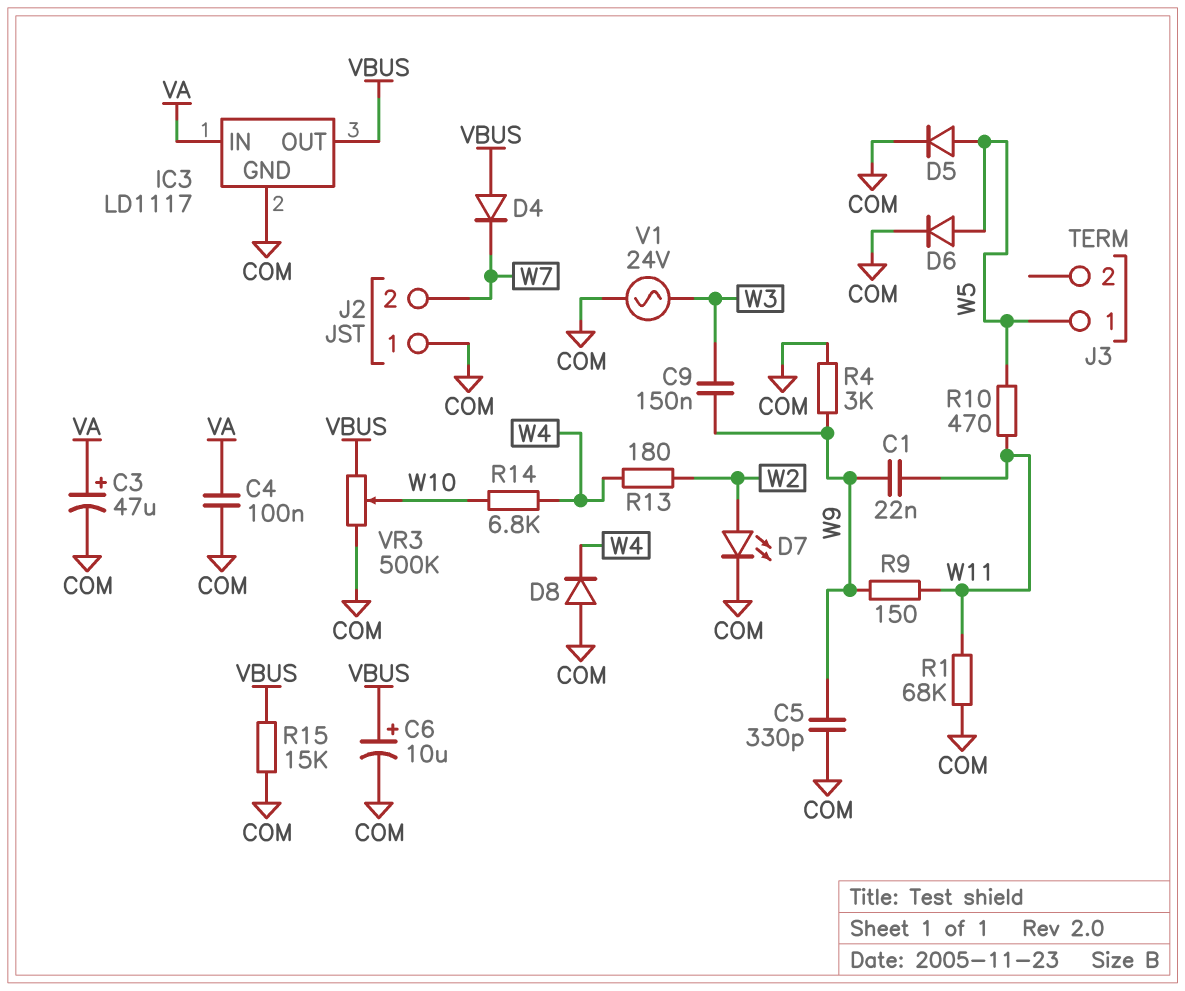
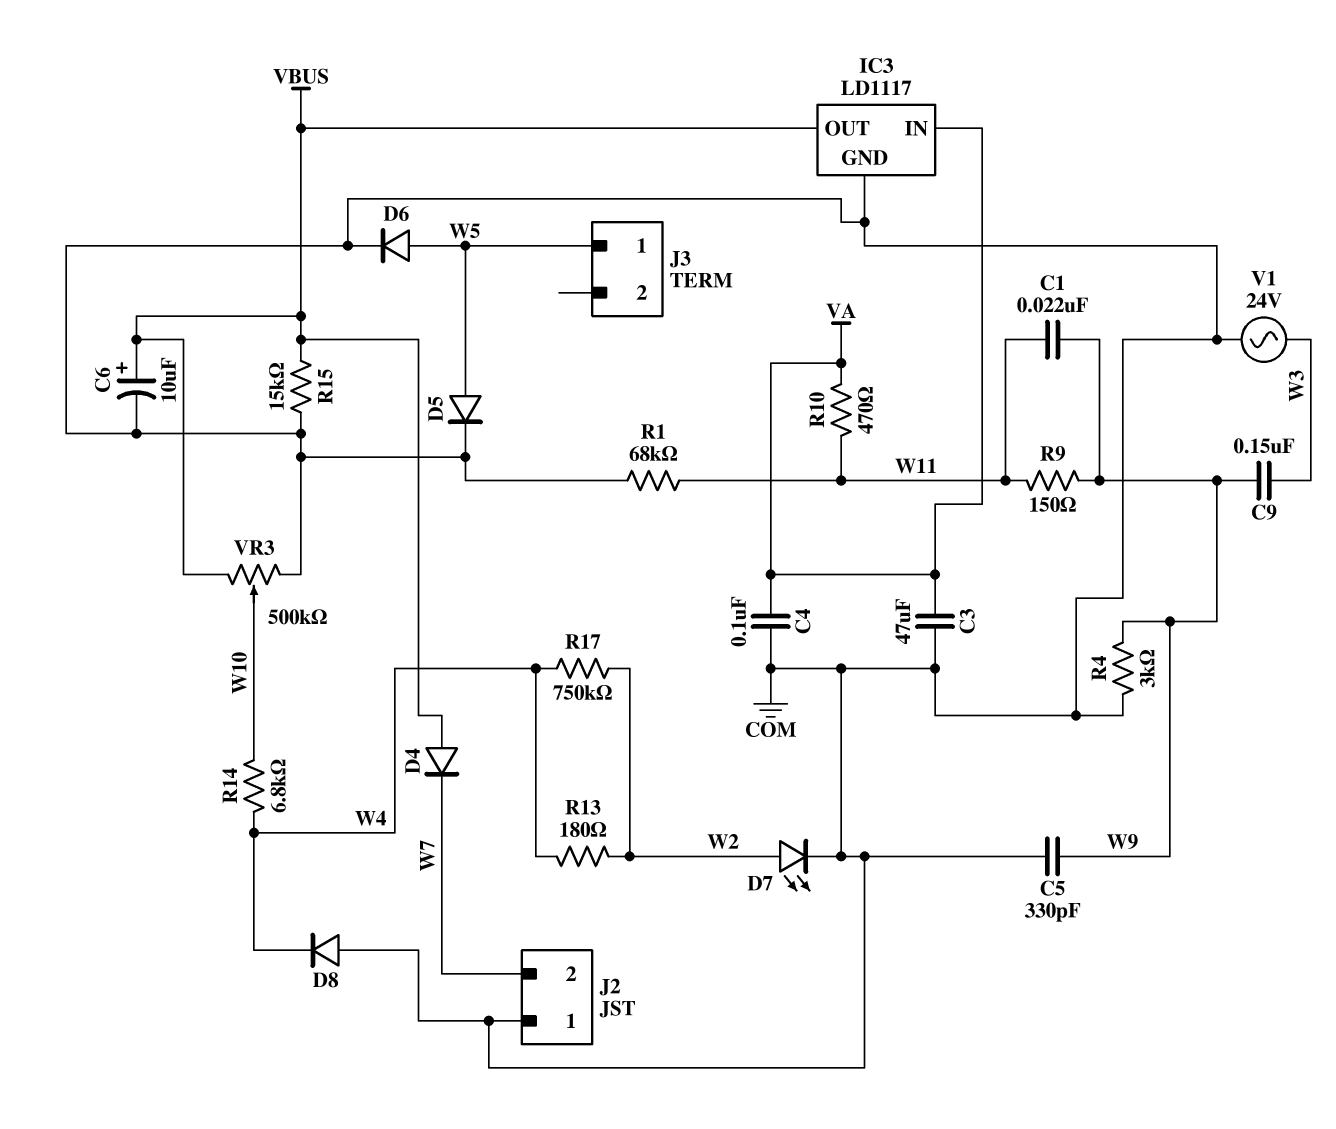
C3: 47uF (plus VA, minus COM) -> 47uF (COM, VA)
R10: 470 (W5, W11) -> 470 (VA, W11)
R17: none -> 750k (W2, W4)

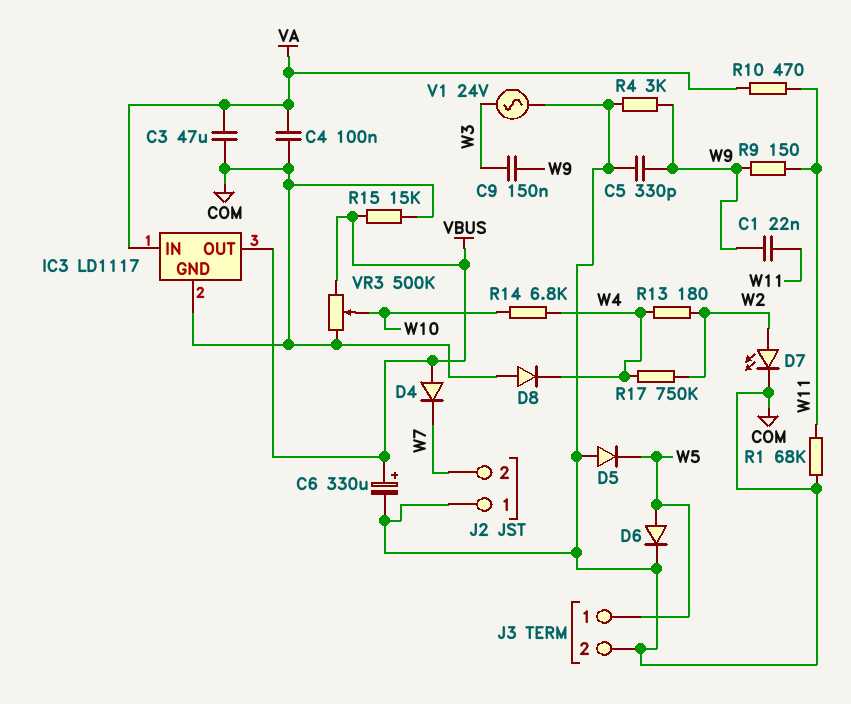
C6: 10uF (plus VBUS, minus COM) -> 330uF (plus VBUS, minus COM)
D5: diode (A W5, K COM) -> diode (A COM, K W5)
J3 pin 2: none -> COM

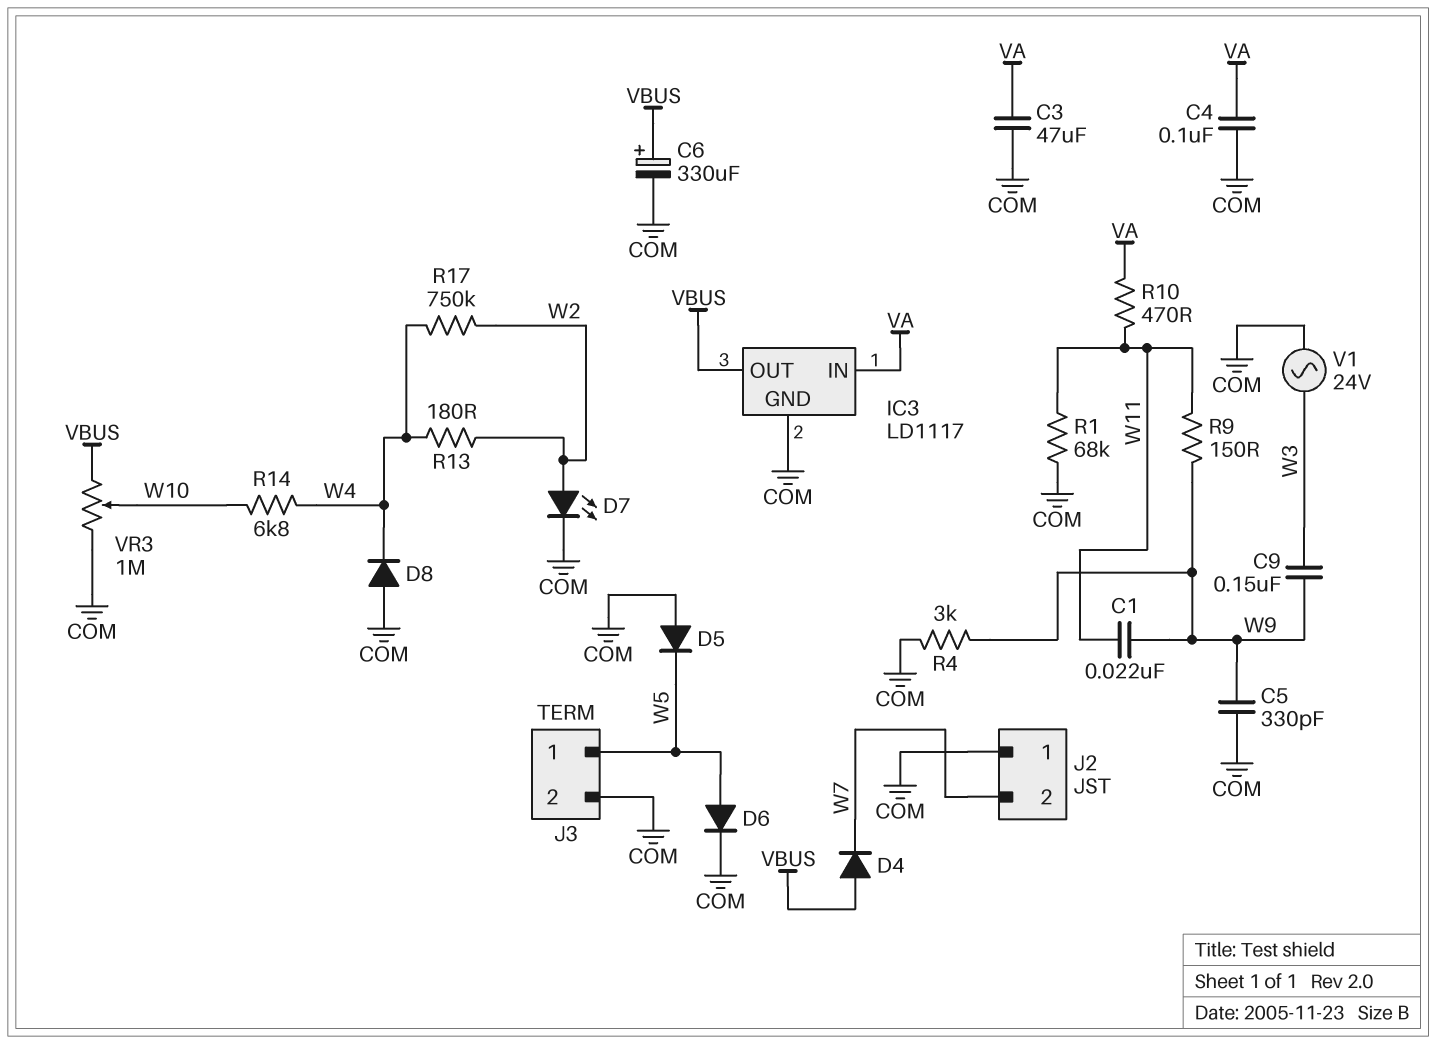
R15: 15k (COM, VBUS) -> none
VR3: 500k (COM, VBUS, wiper W10) -> 1M (COM, VBUS, wiper W10)

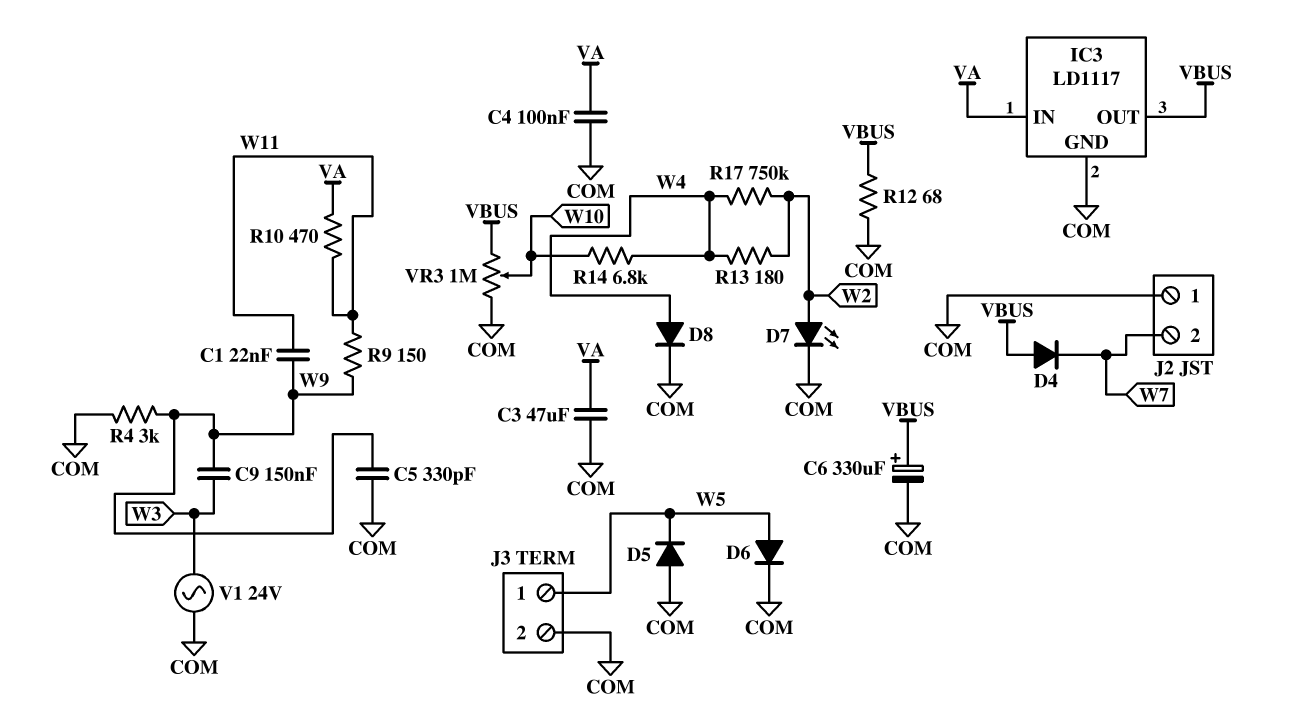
D8: diode (A COM, K W4) -> diode (A W4, K COM)
R1: 68k (COM, W11) -> none
R12: none -> 68 (COM, VBUS)

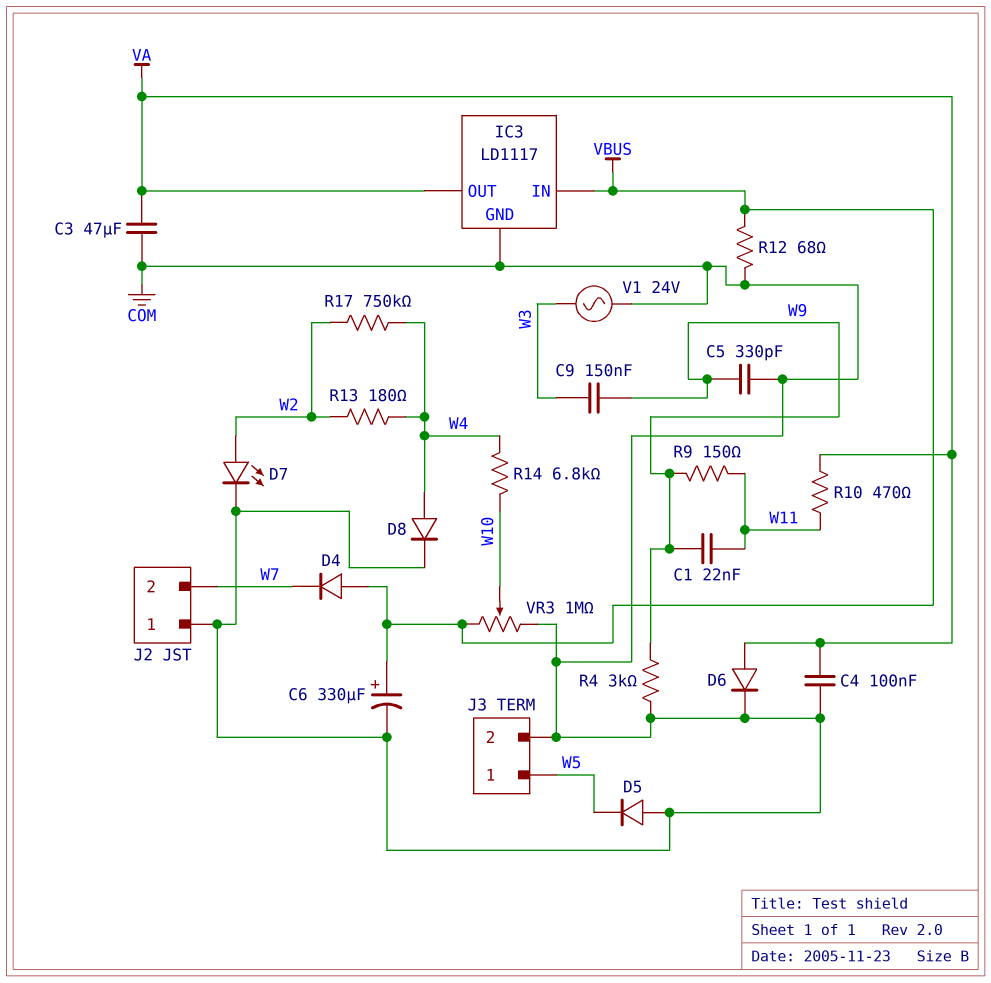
D6: diode (A W5, K COM) -> diode (A VA, K COM)
IC3 pin IN: VA -> VBUS
IC3 pin OUT: VBUS -> VA

